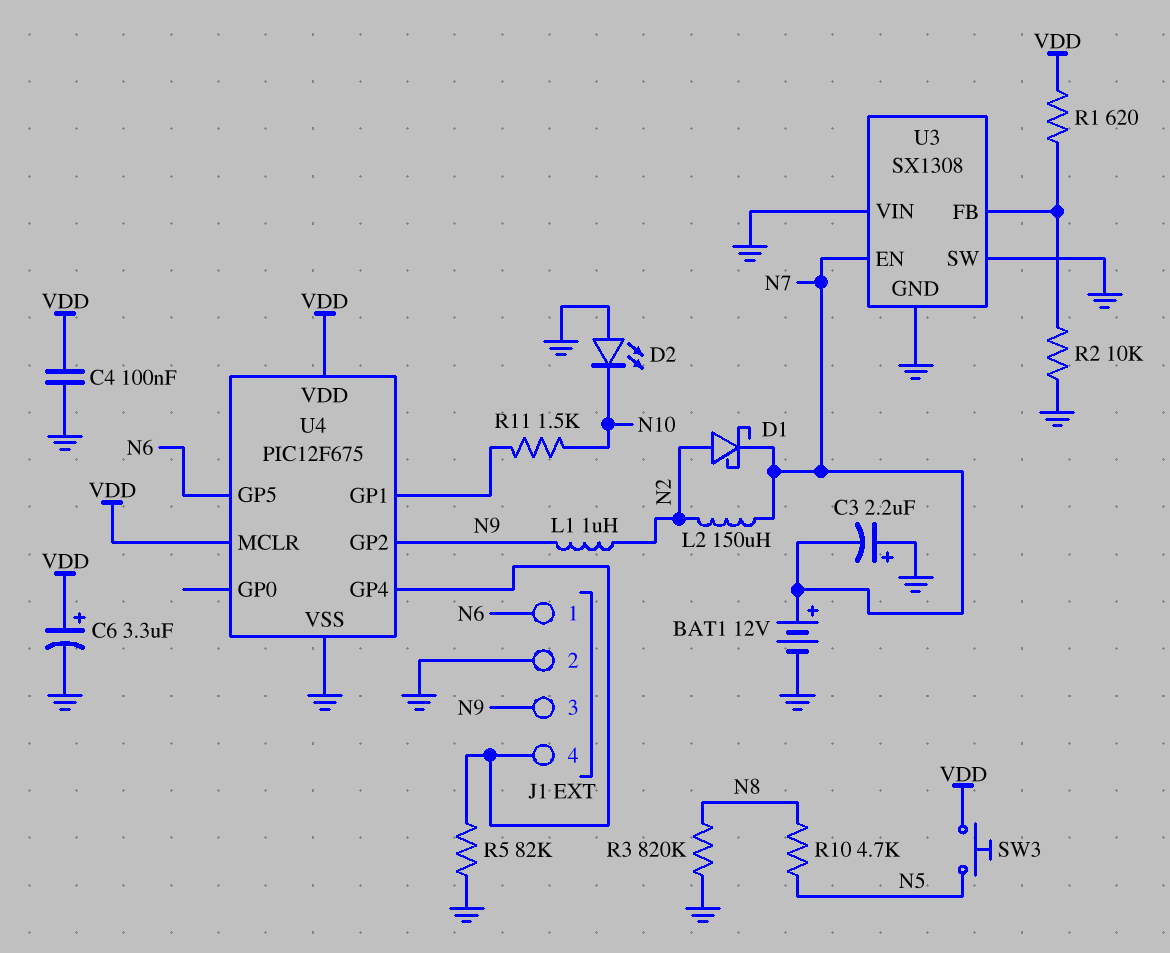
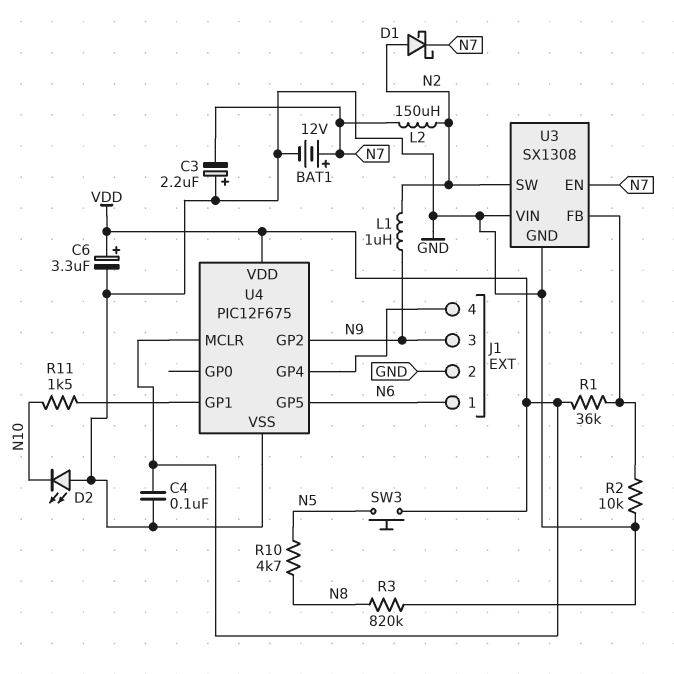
R1: 620 (U3/FB, VDD) -> 36k (U3/FB, VDD)
R5: 82k (GND, J1/4) -> none
U3 pin SW: GND -> N2

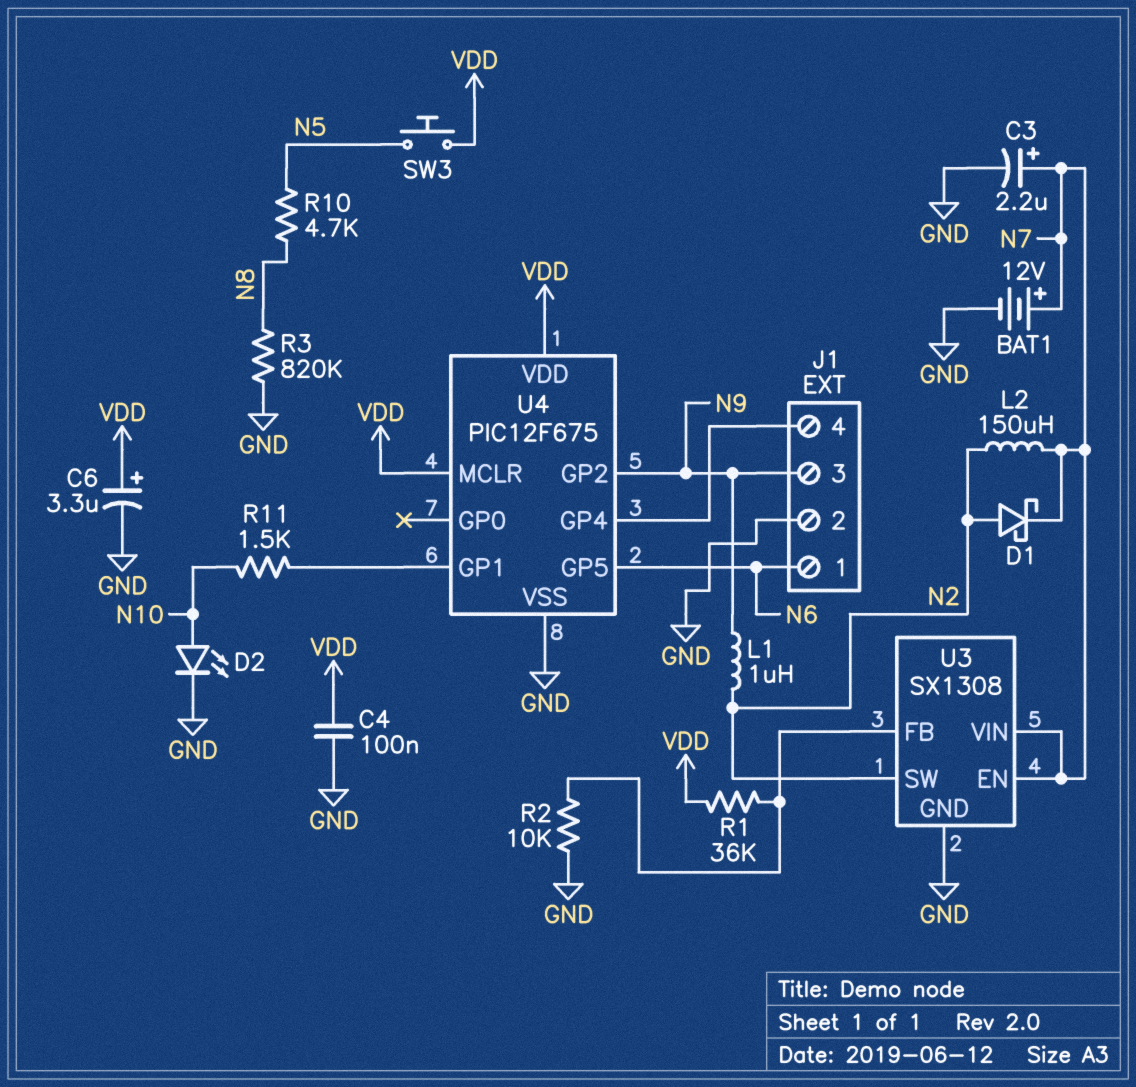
C3: 2.2uF (plus GND, minus N7) -> 2.2uF (plus N7, minus GND)
D2: LED (A GND, K N10) -> LED (A N10, K GND)
U3 pin VIN: GND -> N7

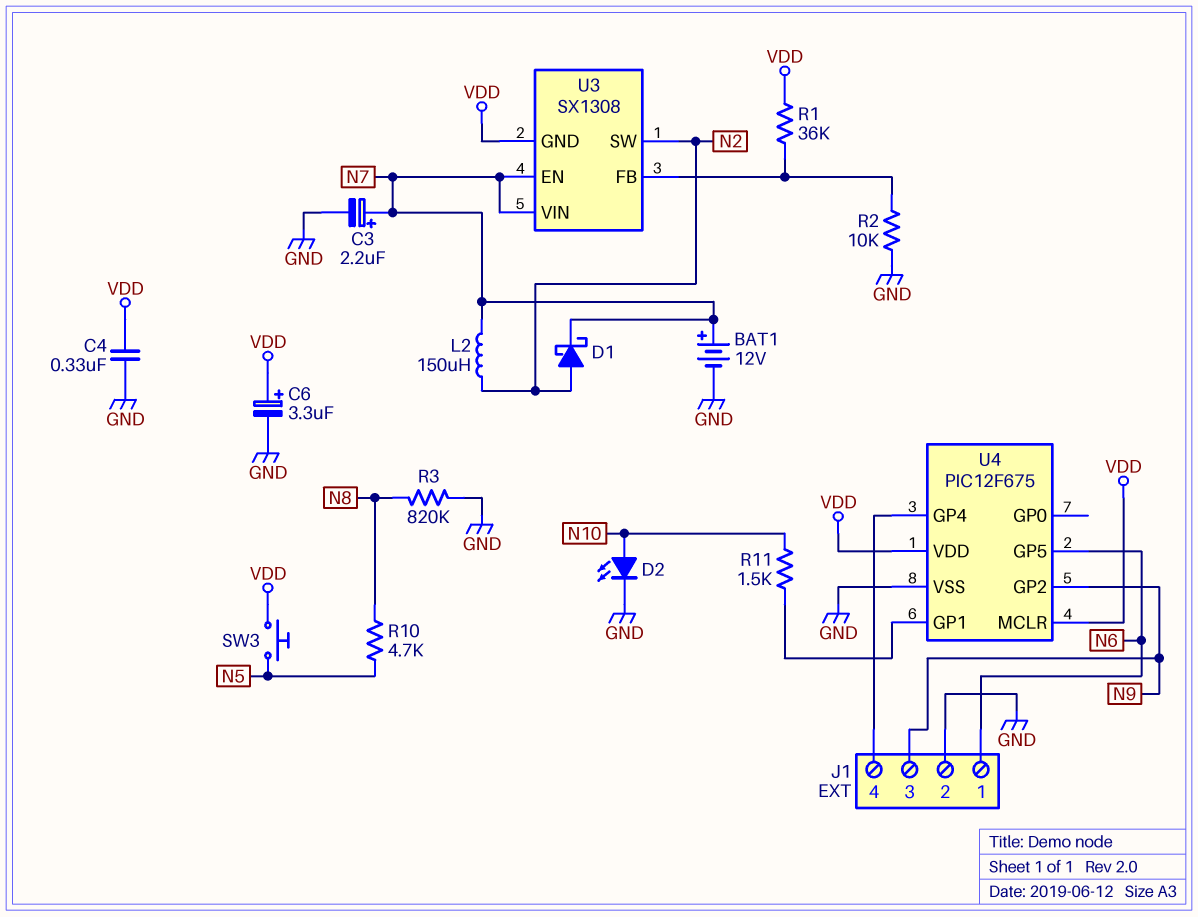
C4: 100nF (GND, VDD) -> 330nF (GND, VDD)
L1: 1uH (N2, N9) -> none
U3 pin GND: GND -> VDD

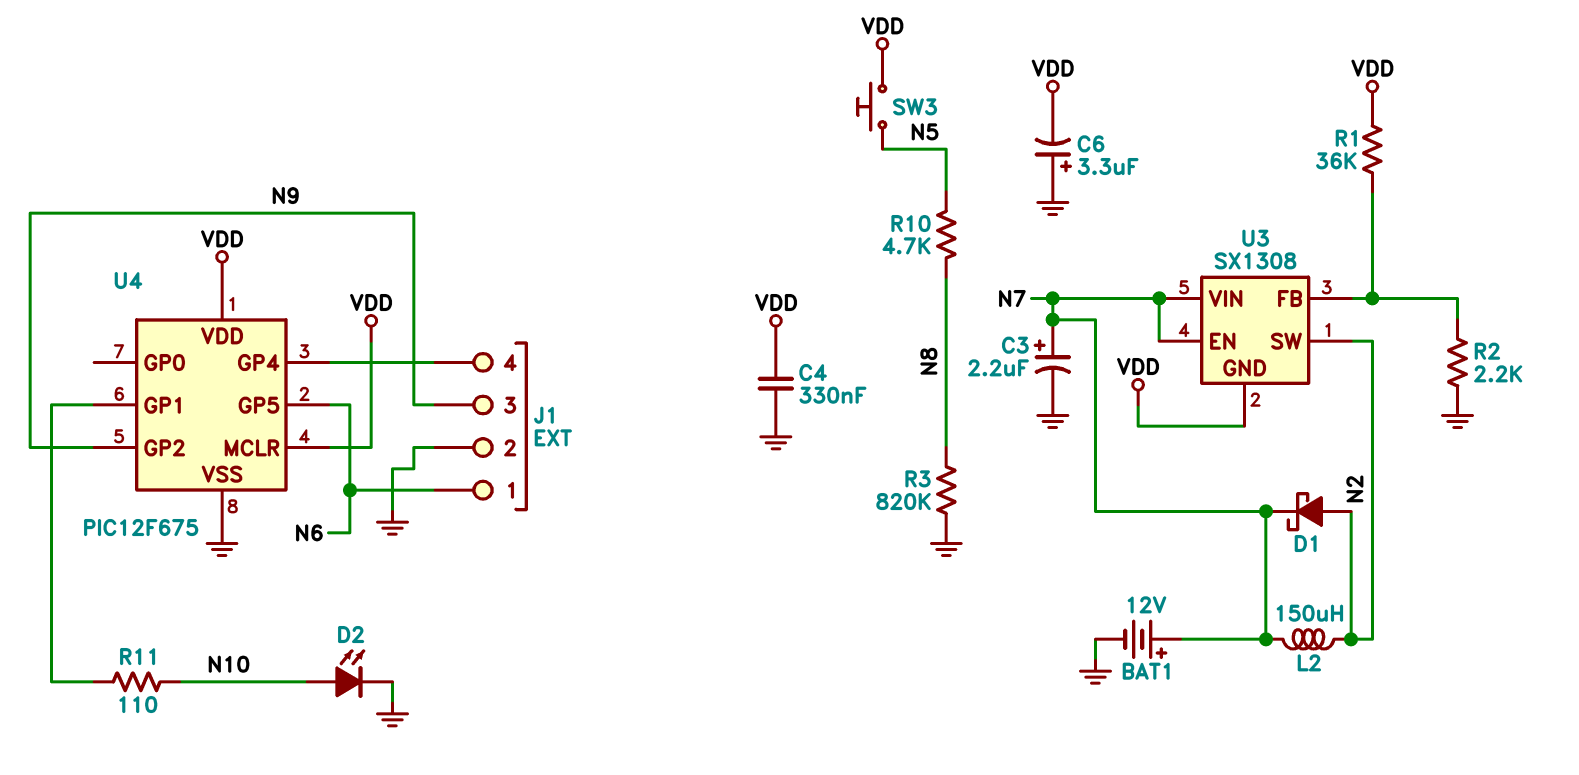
C6: 3.3uF (plus VDD, minus GND) -> 3.3uF (plus GND, minus VDD)
R2: 10k (GND, U3/FB) -> 2.2k (GND, U3/FB)
R11: 1.5k (N10, U4/GP1) -> 110 (N10, U4/GP1)

